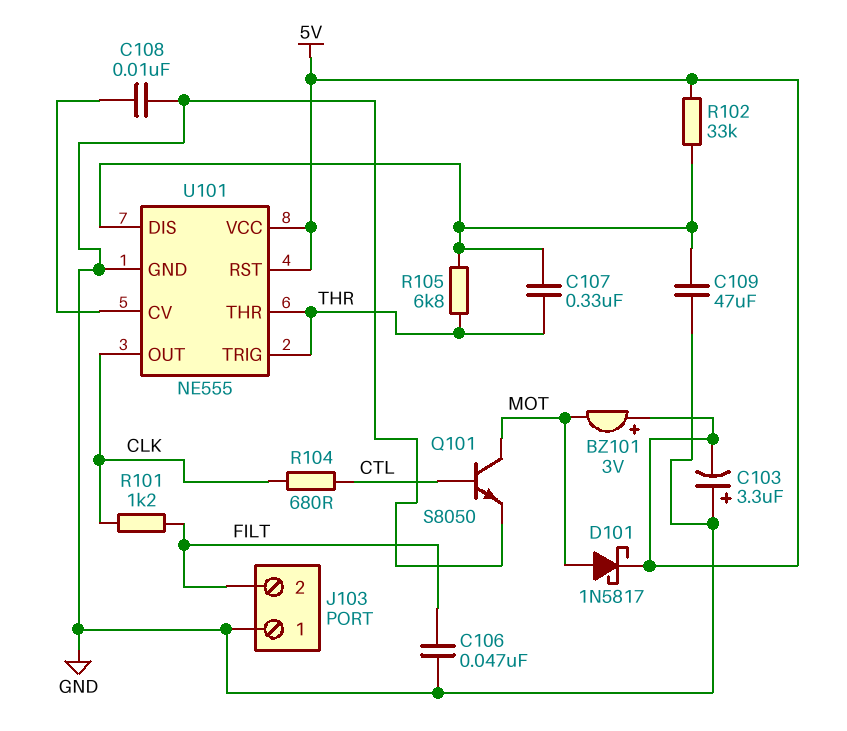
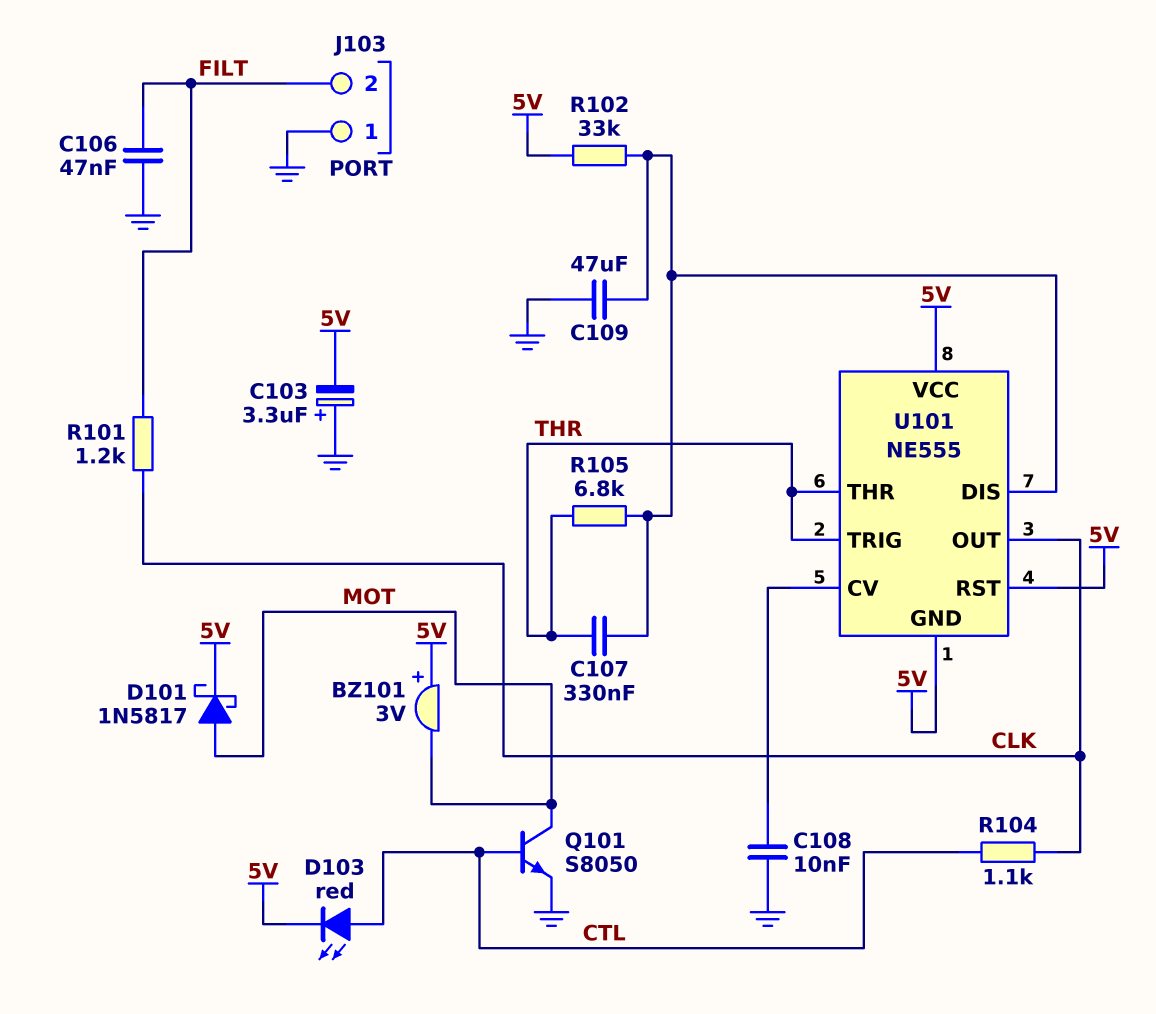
D103: none -> LED red (A CTL, K 5V)
R104: 680 (CLK, CTL) -> 1.1k (CLK, CTL)
U101 pin GND: GND -> 5V

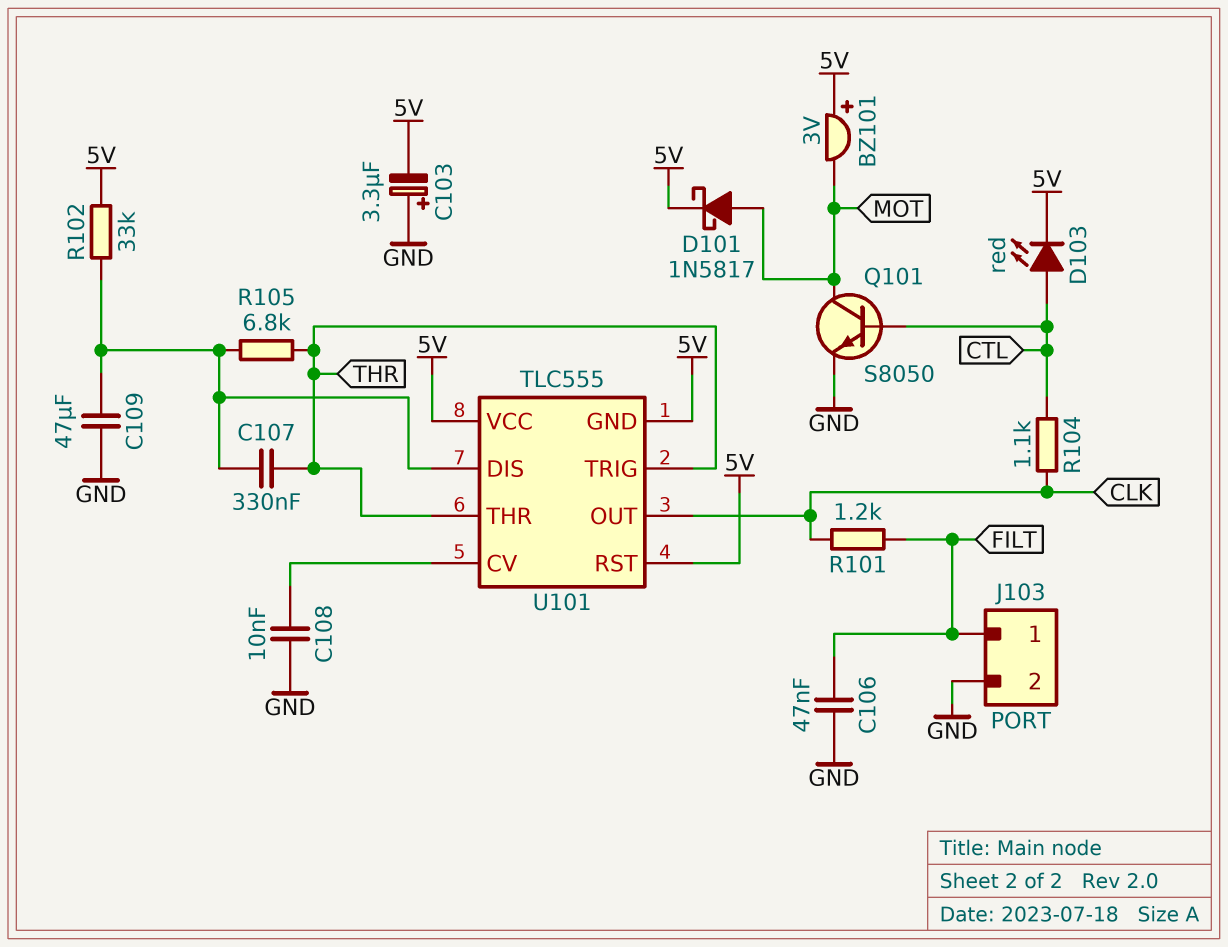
J103 pin 1: GND -> FILT
J103 pin 2: FILT -> GND
U101: NE555 -> TLC555

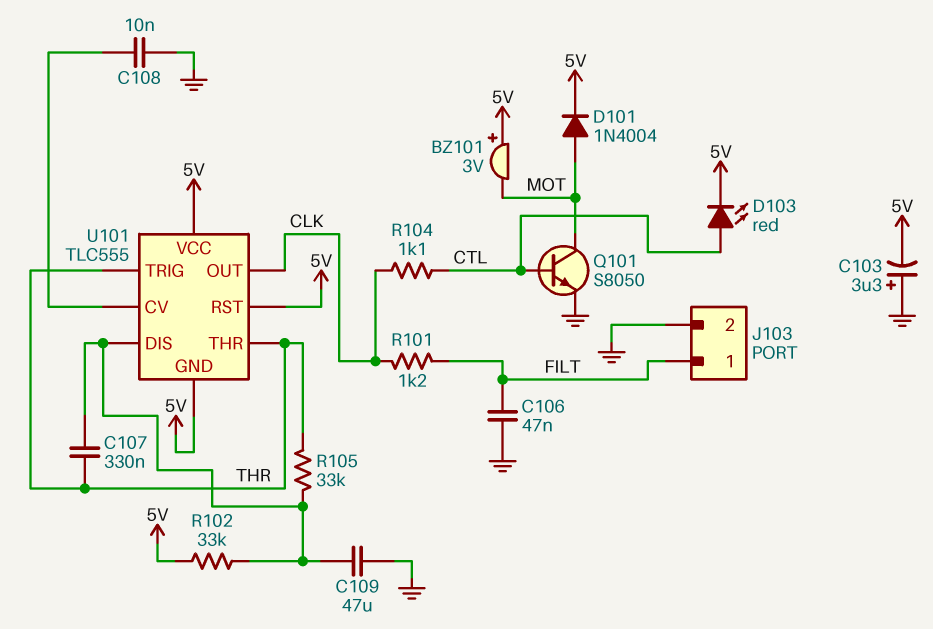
D101: schottky 1N5817 (A MOT, K 5V) -> diode 1N4004 (A MOT, K 5V)
R105: 6.8k (THR, U101/DIS) -> 33k (THR, U101/DIS)

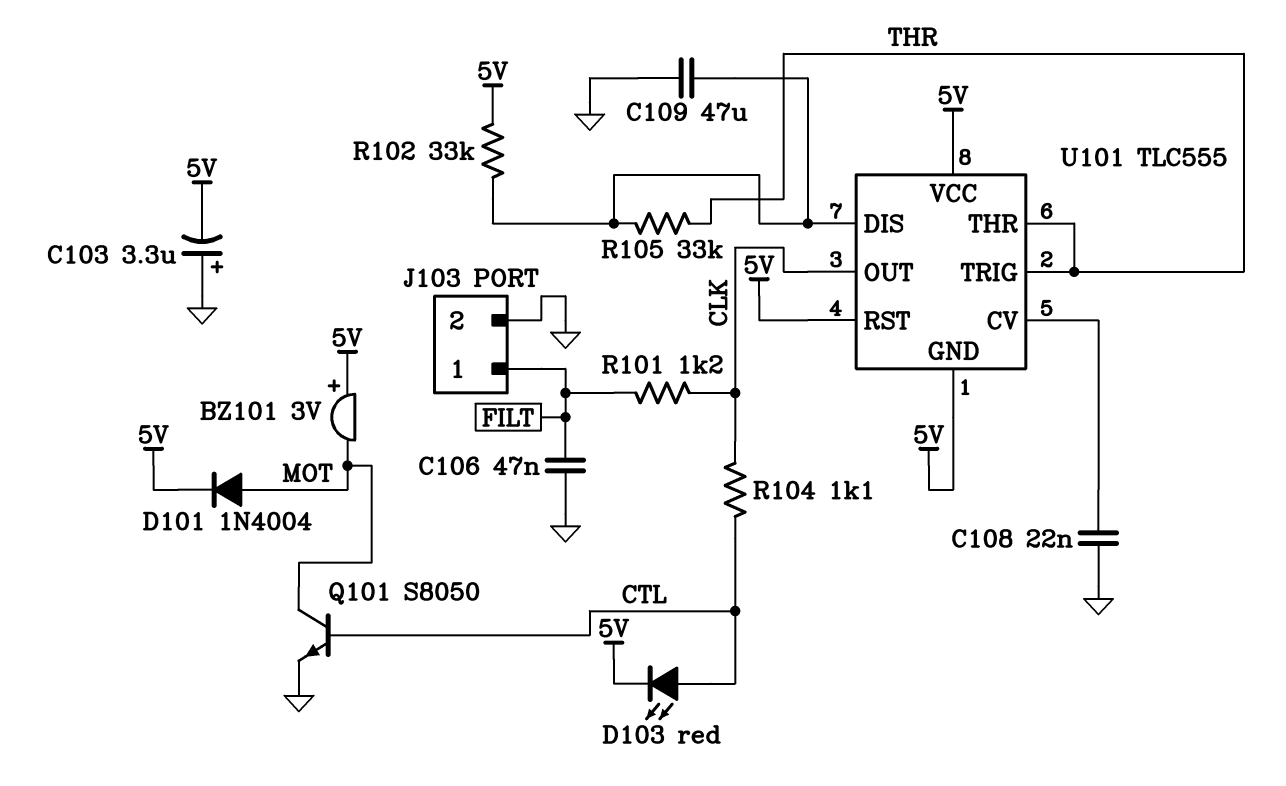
C107: 330nF (THR, U101/DIS) -> none
C108: 10nF (GND, U101/CV) -> 22nF (GND, U101/CV)

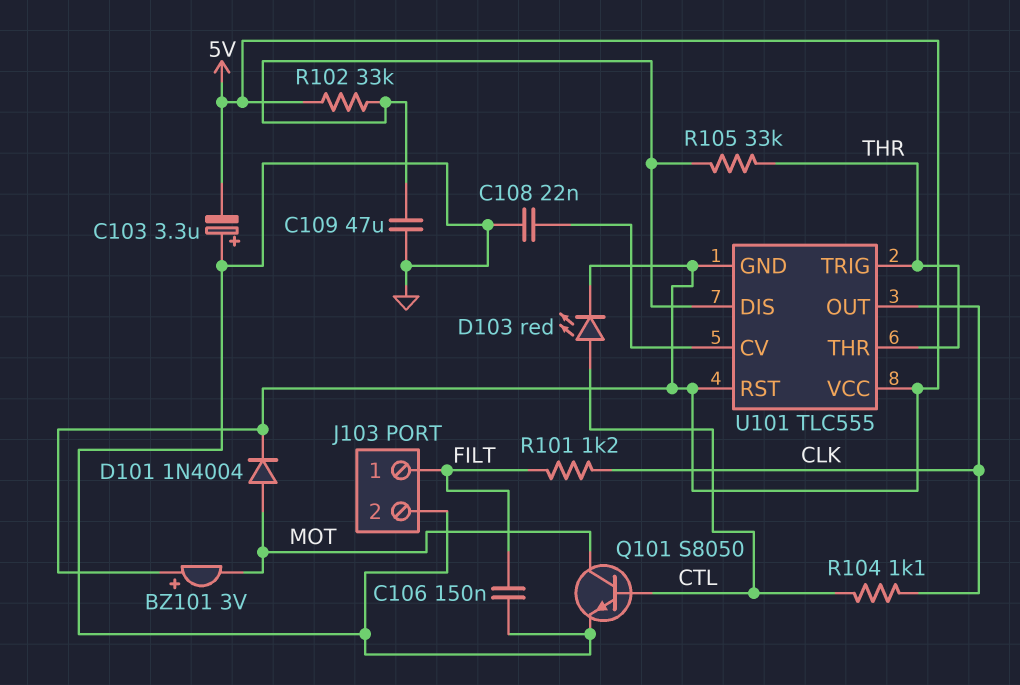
C106: 47nF (FILT, GND) -> 150nF (FILT, GND)

